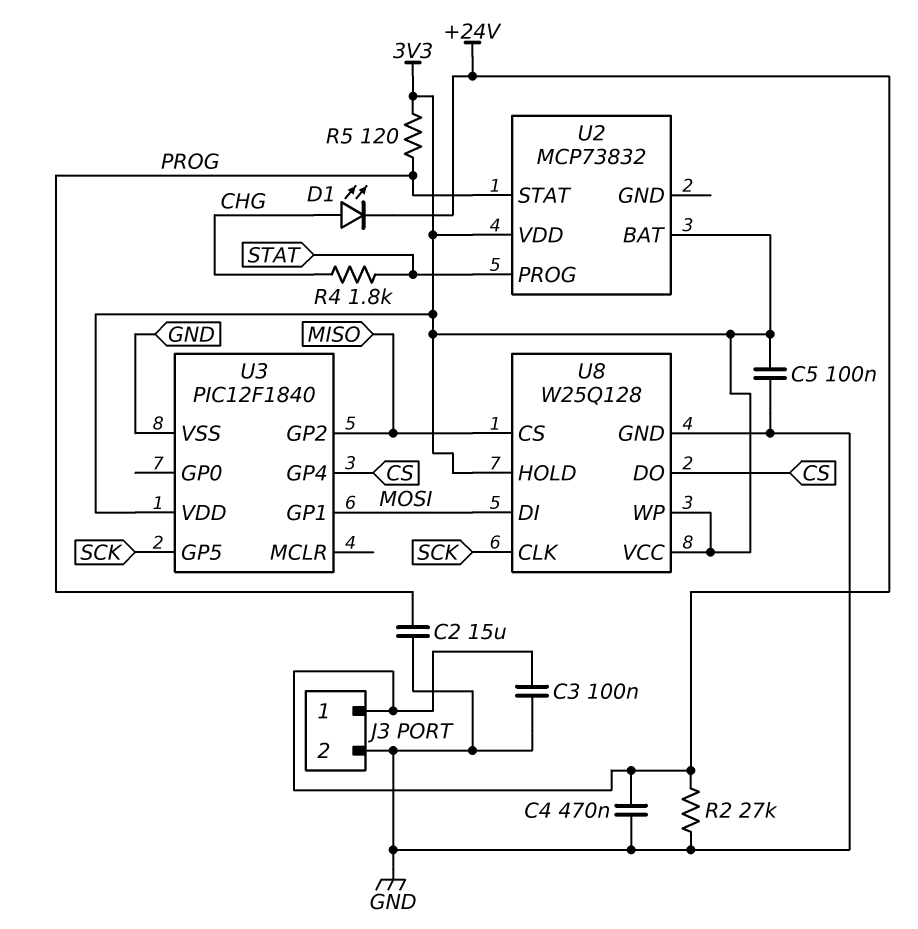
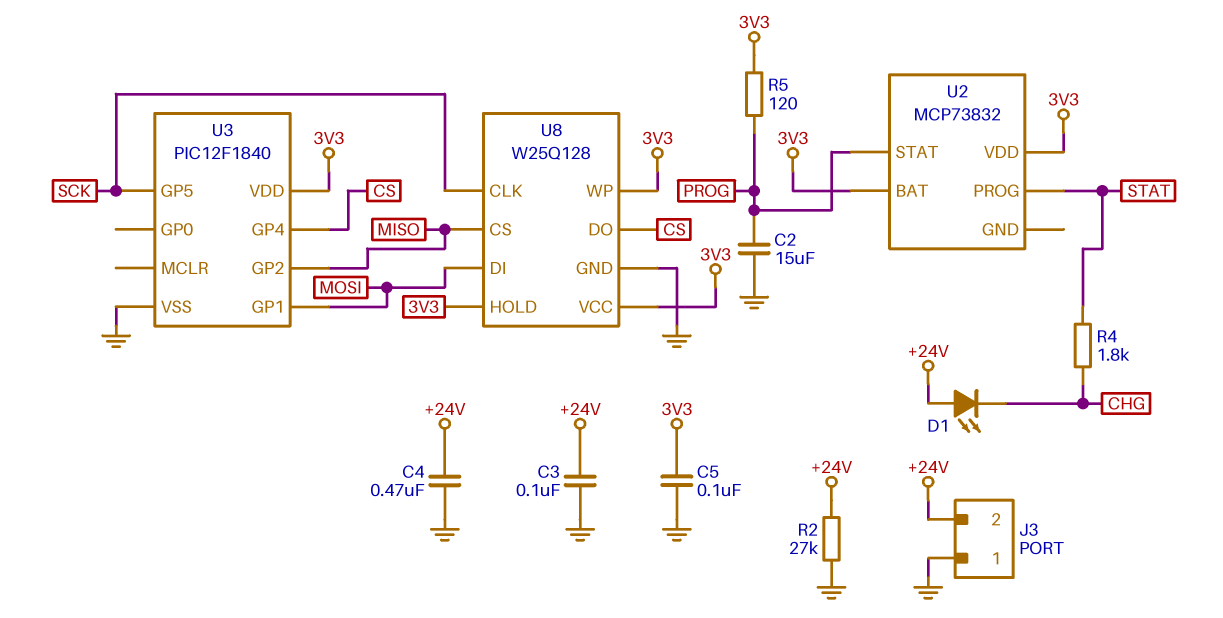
D1: LED (A CHG, K +24V) -> LED (A +24V, K CHG)
J3 pin 1: +24V -> GND
J3 pin 2: GND -> +24V

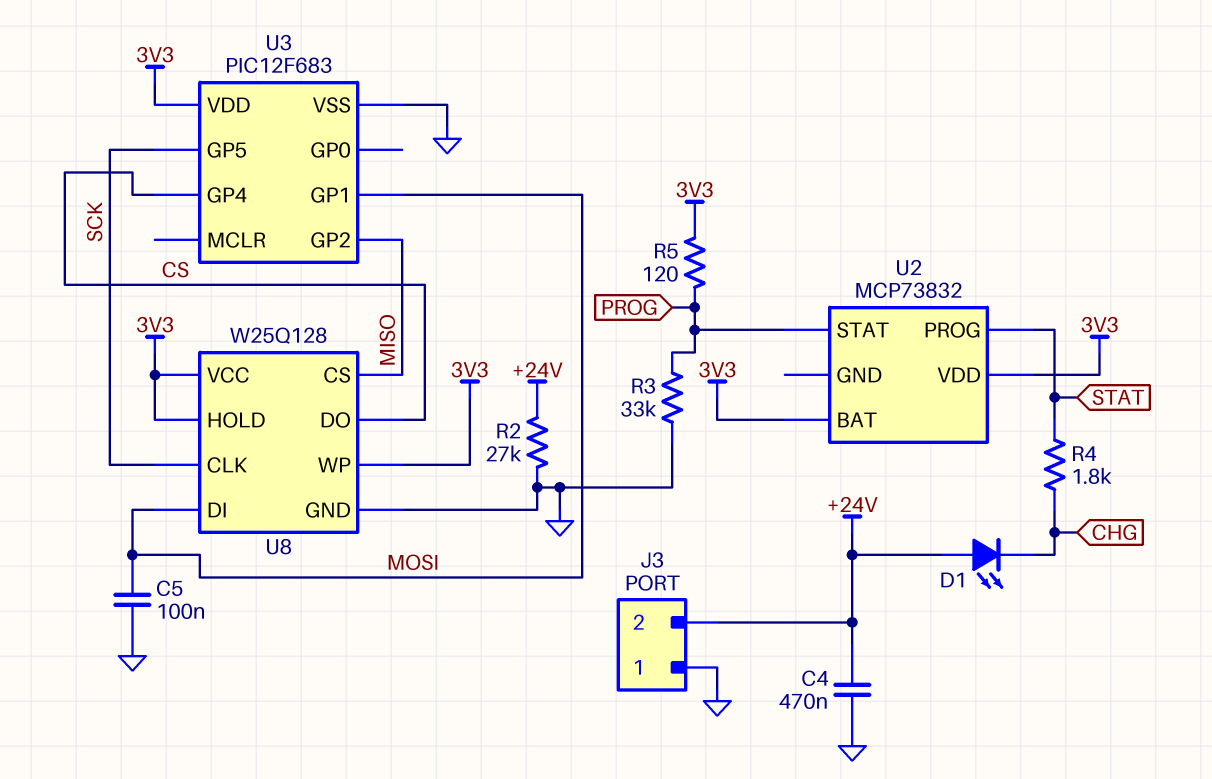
C2: 15uF (GND, PROG) -> none
C3: 100nF (+24V, GND) -> none
C5: 100nF (3V3, GND) -> 100nF (GND, MOSI)
R3: none -> 33k (GND, PROG)
U3: PIC12F1840 -> PIC12F683

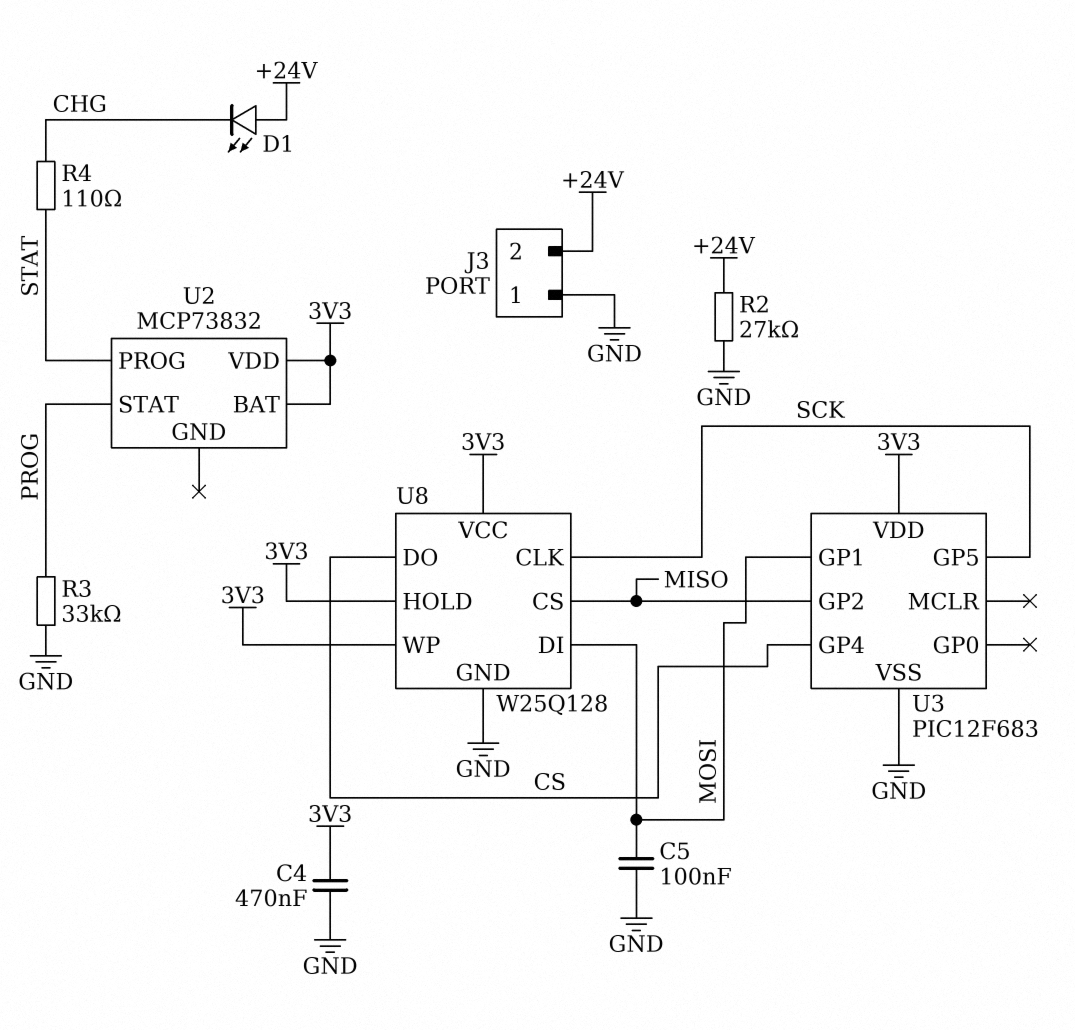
C4: 470nF (+24V, GND) -> 470nF (3V3, GND)
R4: 1.8k (CHG, STAT) -> 110 (CHG, STAT)
R5: 120 (3V3, PROG) -> none

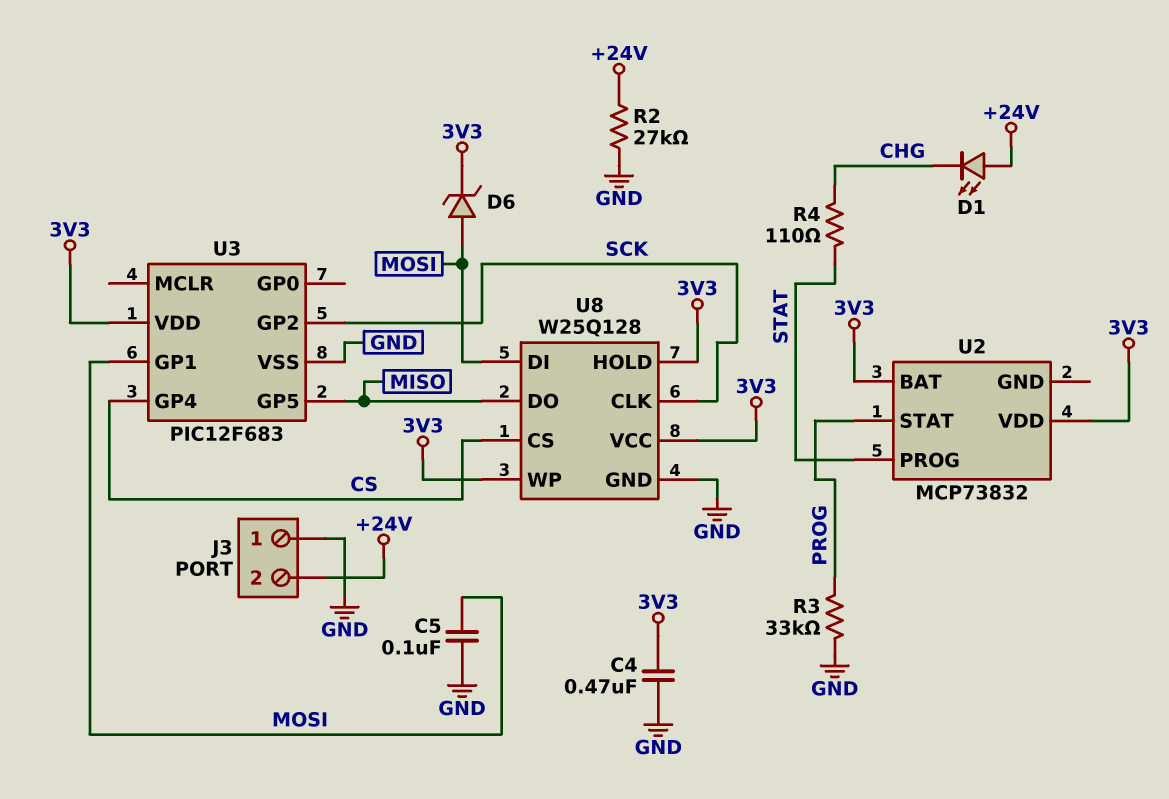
D6: none -> zener (A MOSI, K 3V3)
U3 pin GP2: MISO -> SCK
U3 pin GP5: SCK -> MISO
U8 pin CS: MISO -> CS
U8 pin DO: CS -> MISO

